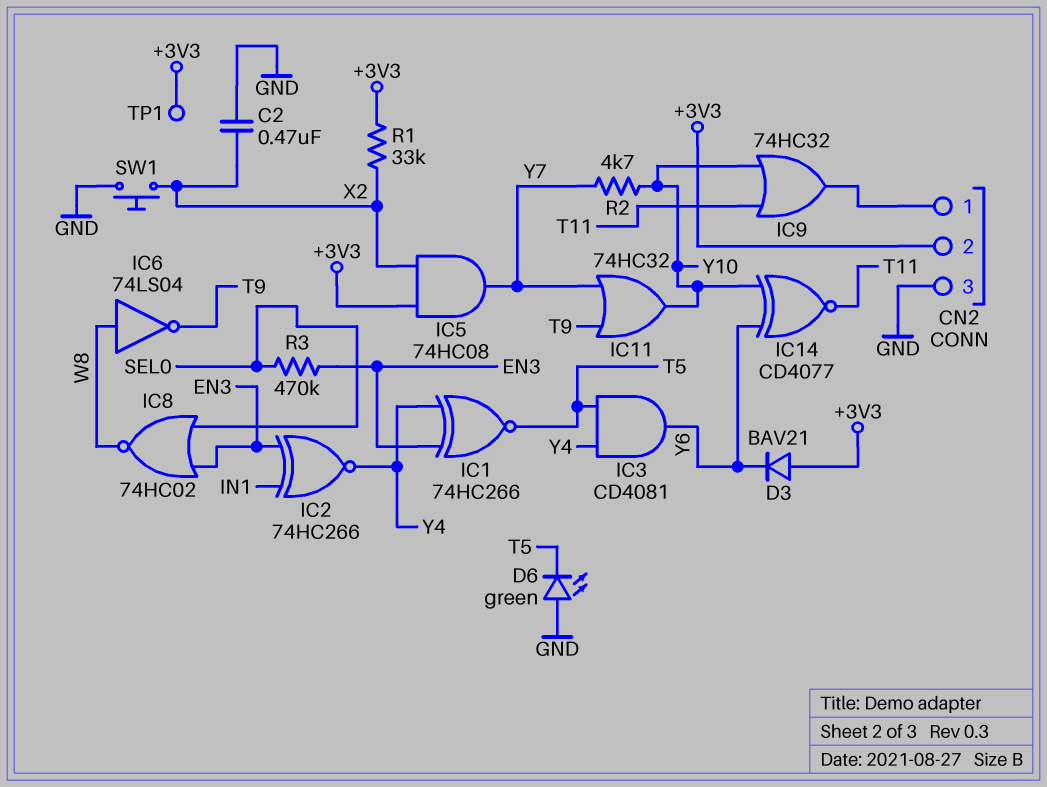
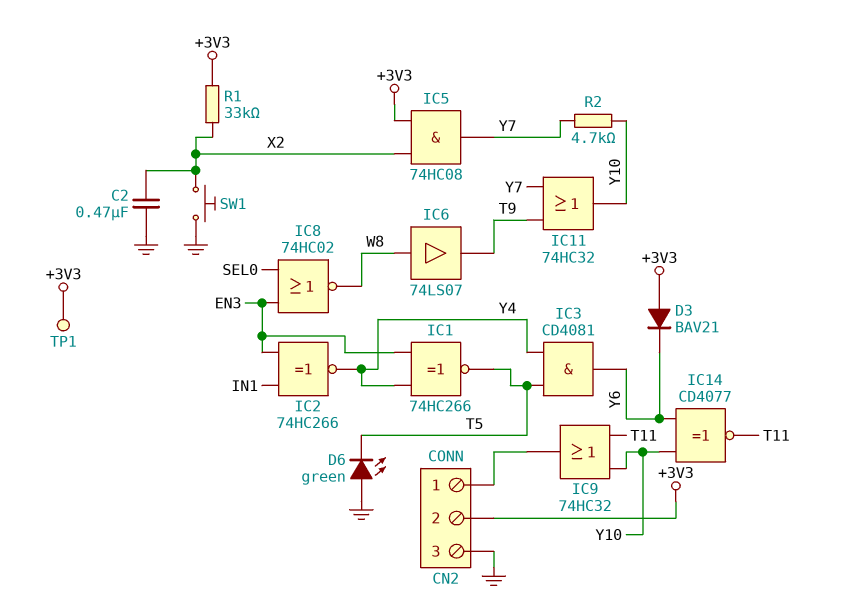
IC6: NOT 74LS04 (in W8, out T9) -> buffer 74LS07 (in W8, out T9)
R3: 470k (EN3, SEL0) -> none

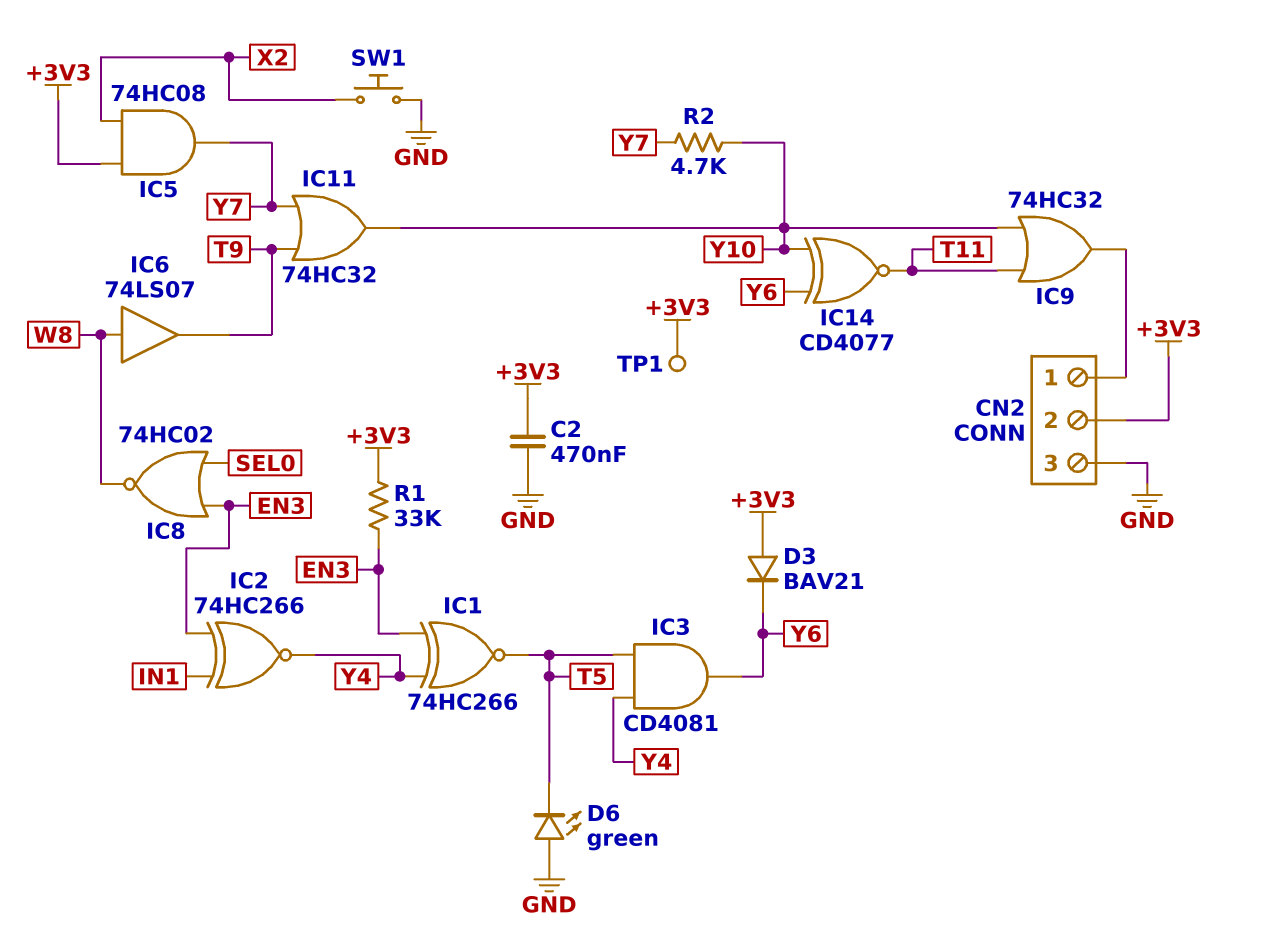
C2: 470nF (GND, X2) -> 470nF (+3V3, GND)
R1: 33k (+3V3, X2) -> 33k (+3V3, EN3)

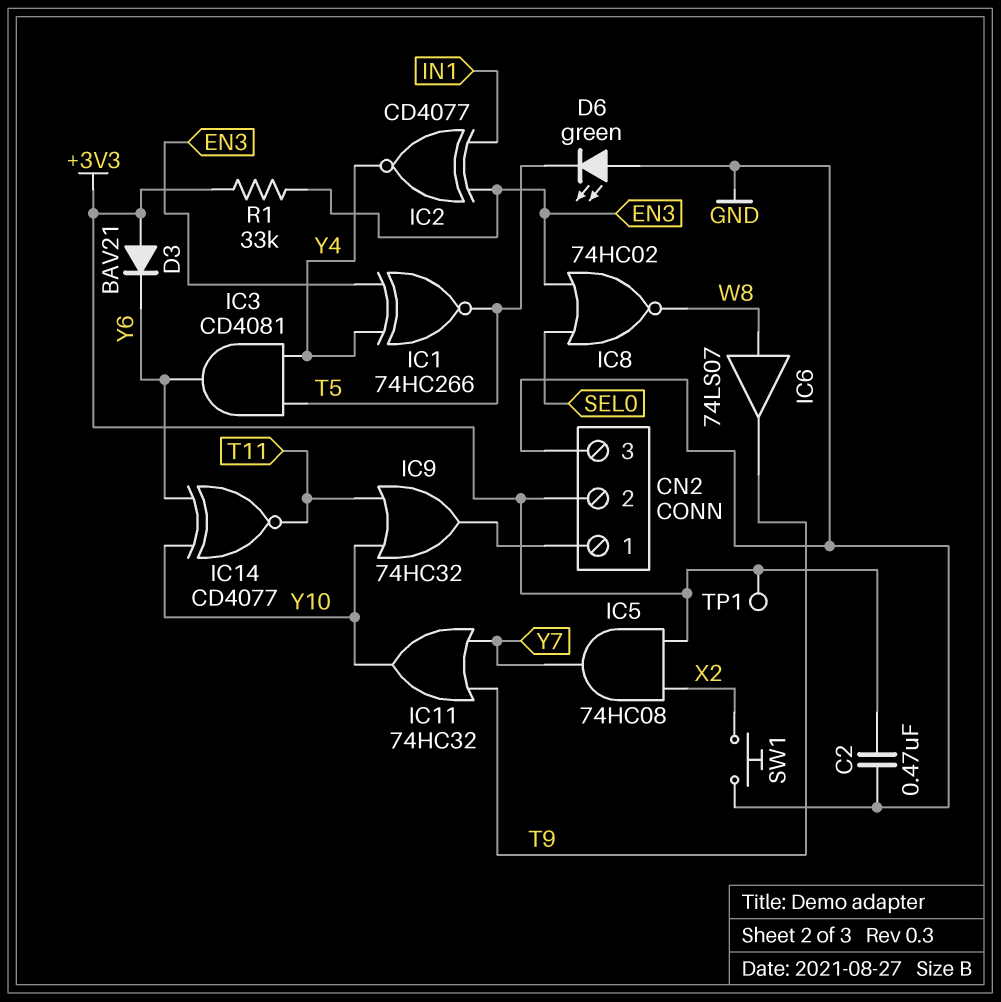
IC2: XNOR 74HC266 (in EN3, in IN1, out Y4) -> XNOR CD4077 (in EN3, in IN1, out Y4)
R2: 4.7k (Y7, Y10) -> none

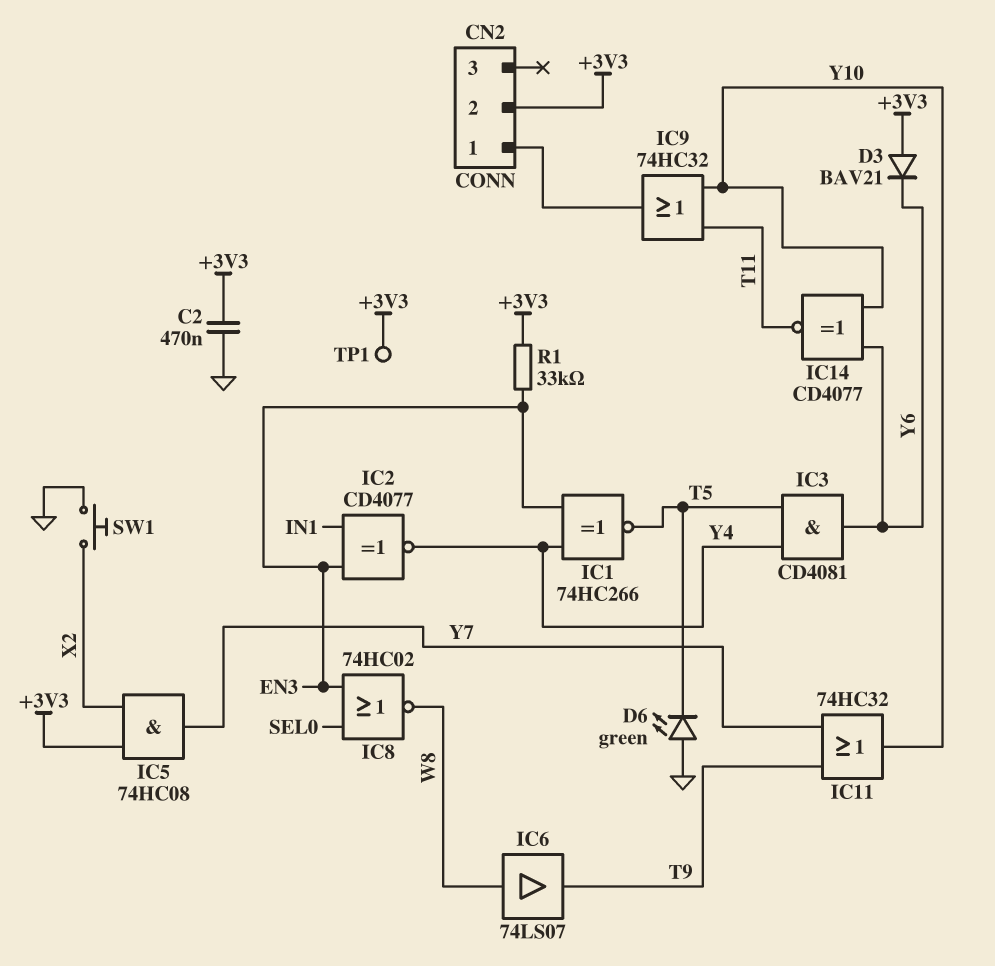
CN2 pin 3: GND -> none

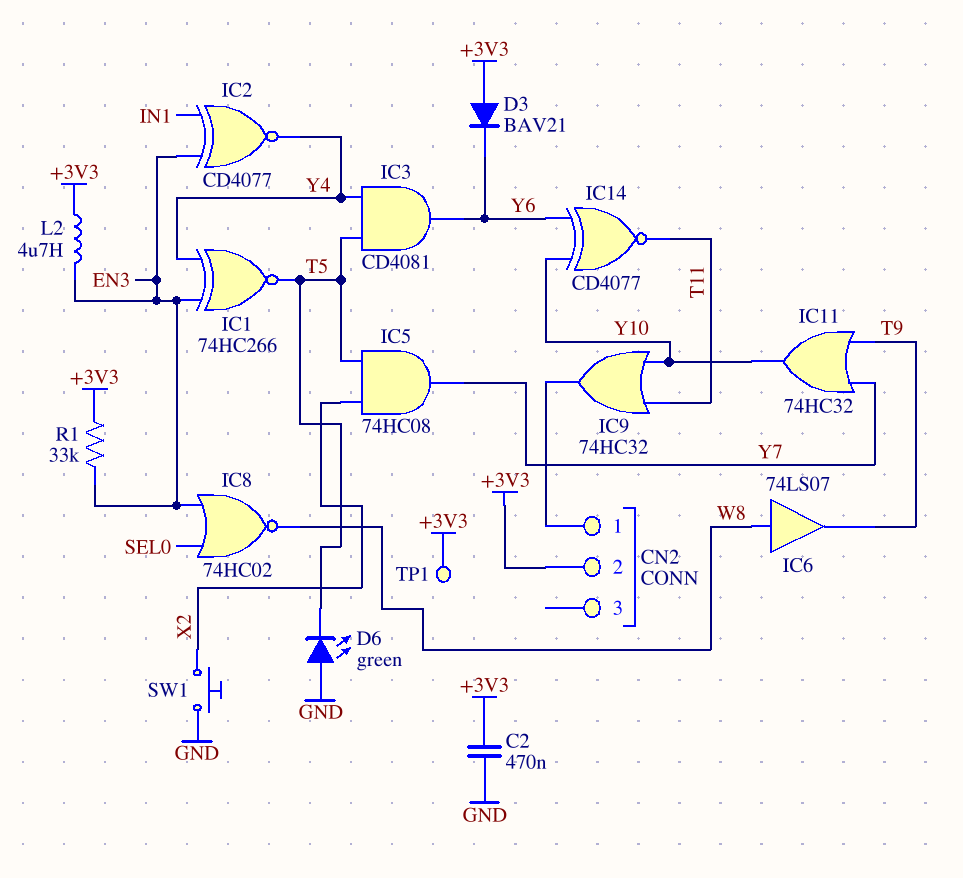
IC5: AND 74HC08 (in +3V3, in X2, out Y7) -> AND 74HC08 (in T5, in X2, out Y7)
L2: none -> 4.7uH (+3V3, EN3)

